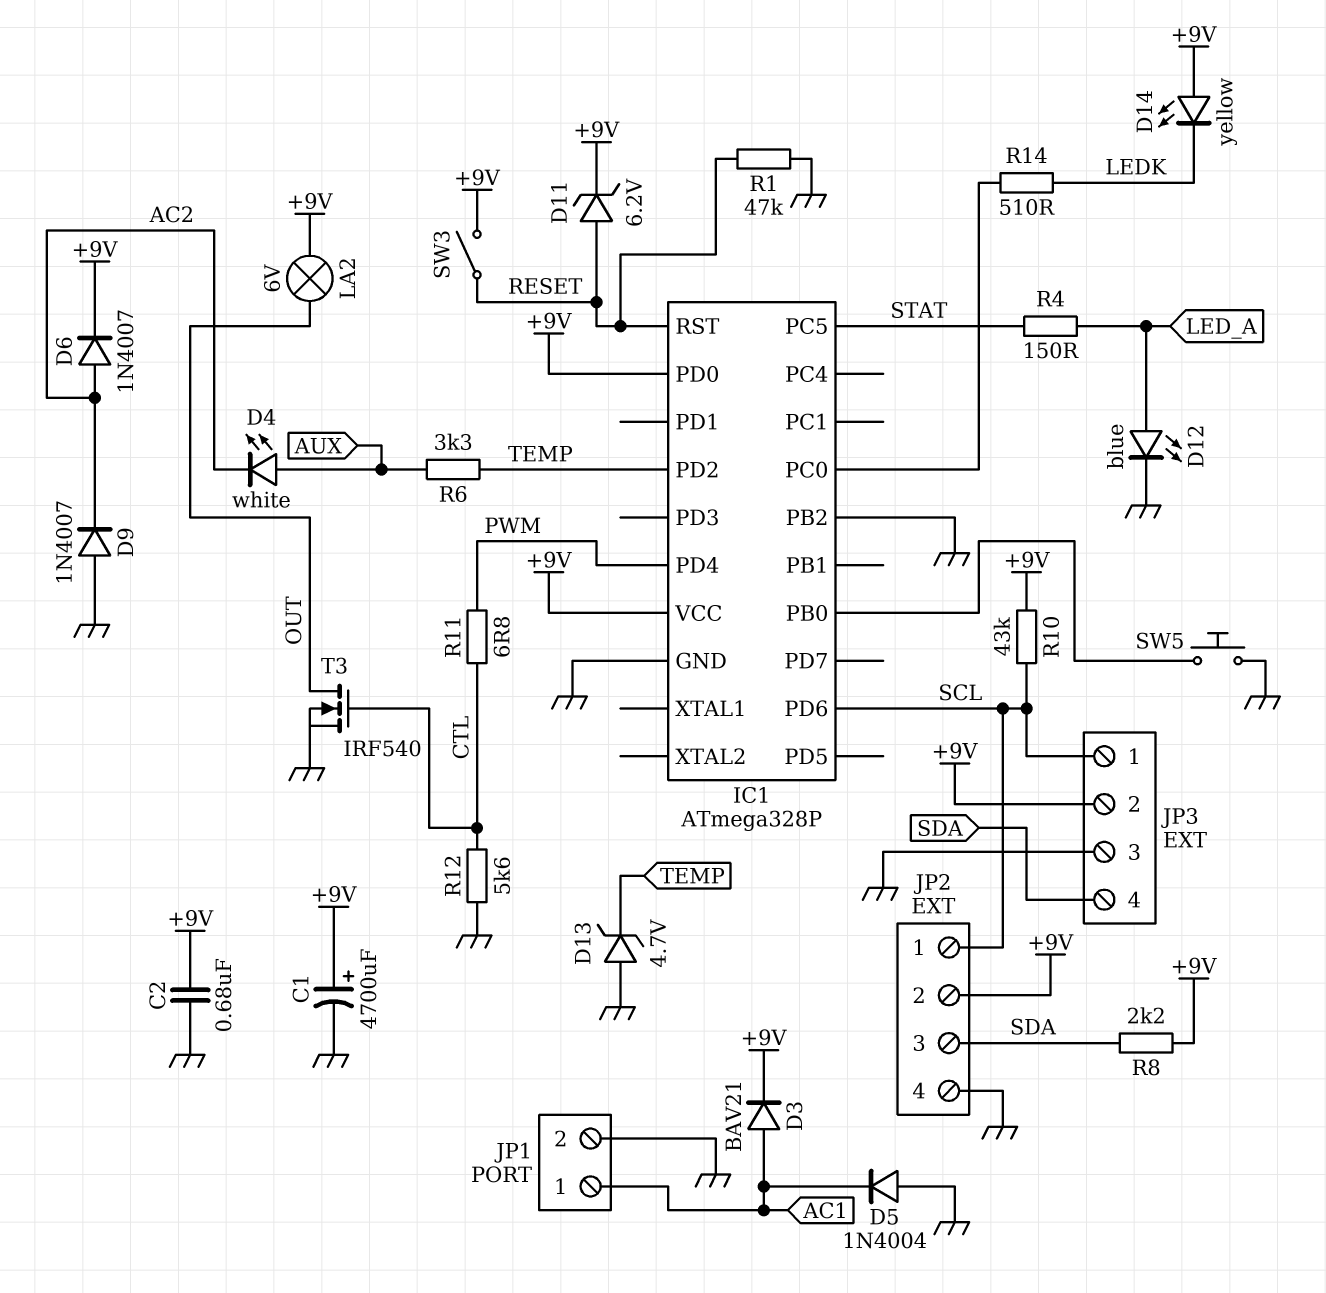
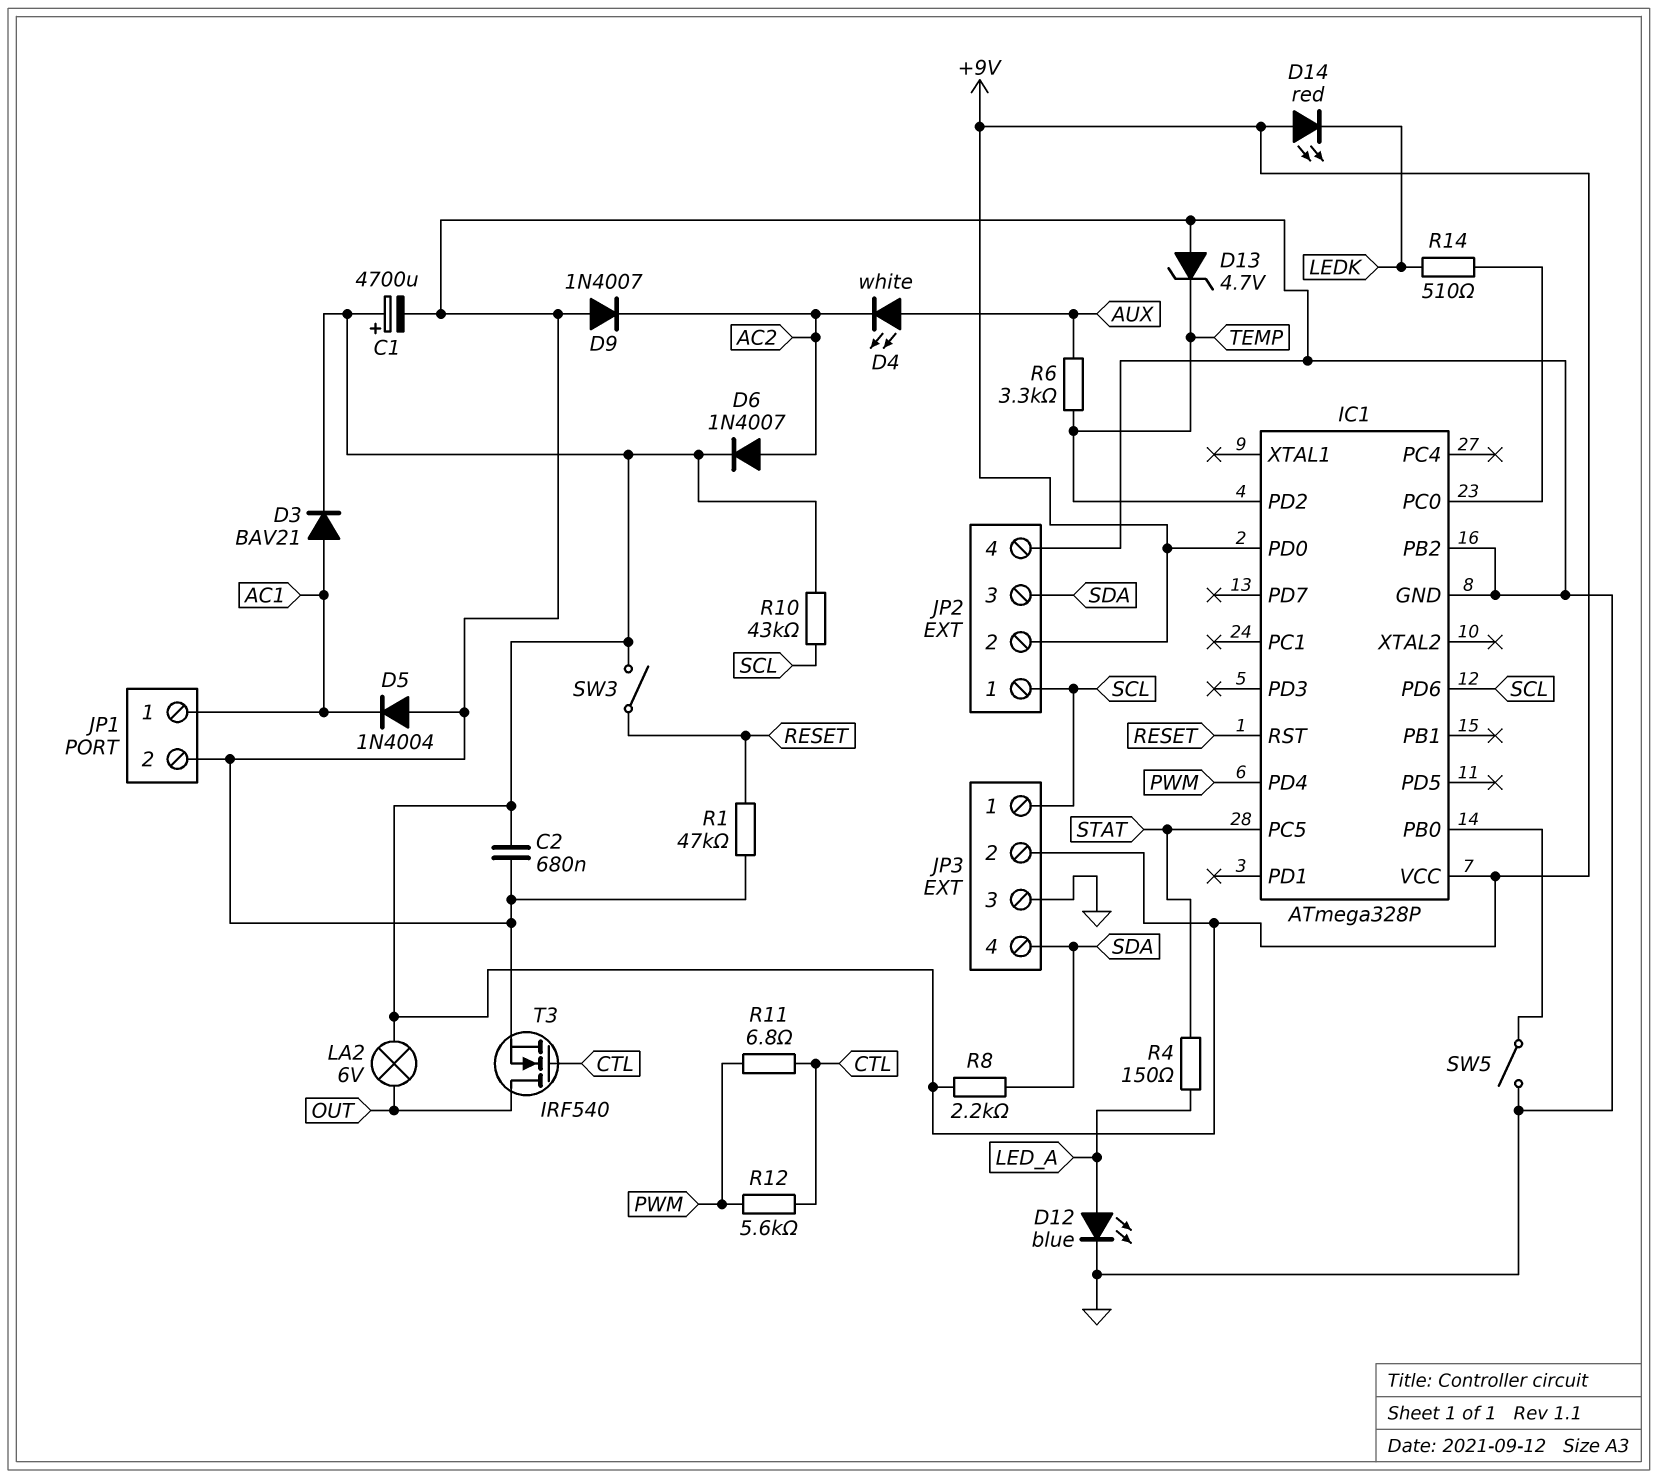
D11: zener 6.2V (A RESET, K +9V) -> none
D14: LED yellow (A +9V, K LEDK) -> LED red (A +9V, K LEDK)
R12: 5.6k (CTL, GND) -> 5.6k (CTL, PWM)
SW5: button (GND, IC1/PB0) -> switch (GND, IC1/PB0)

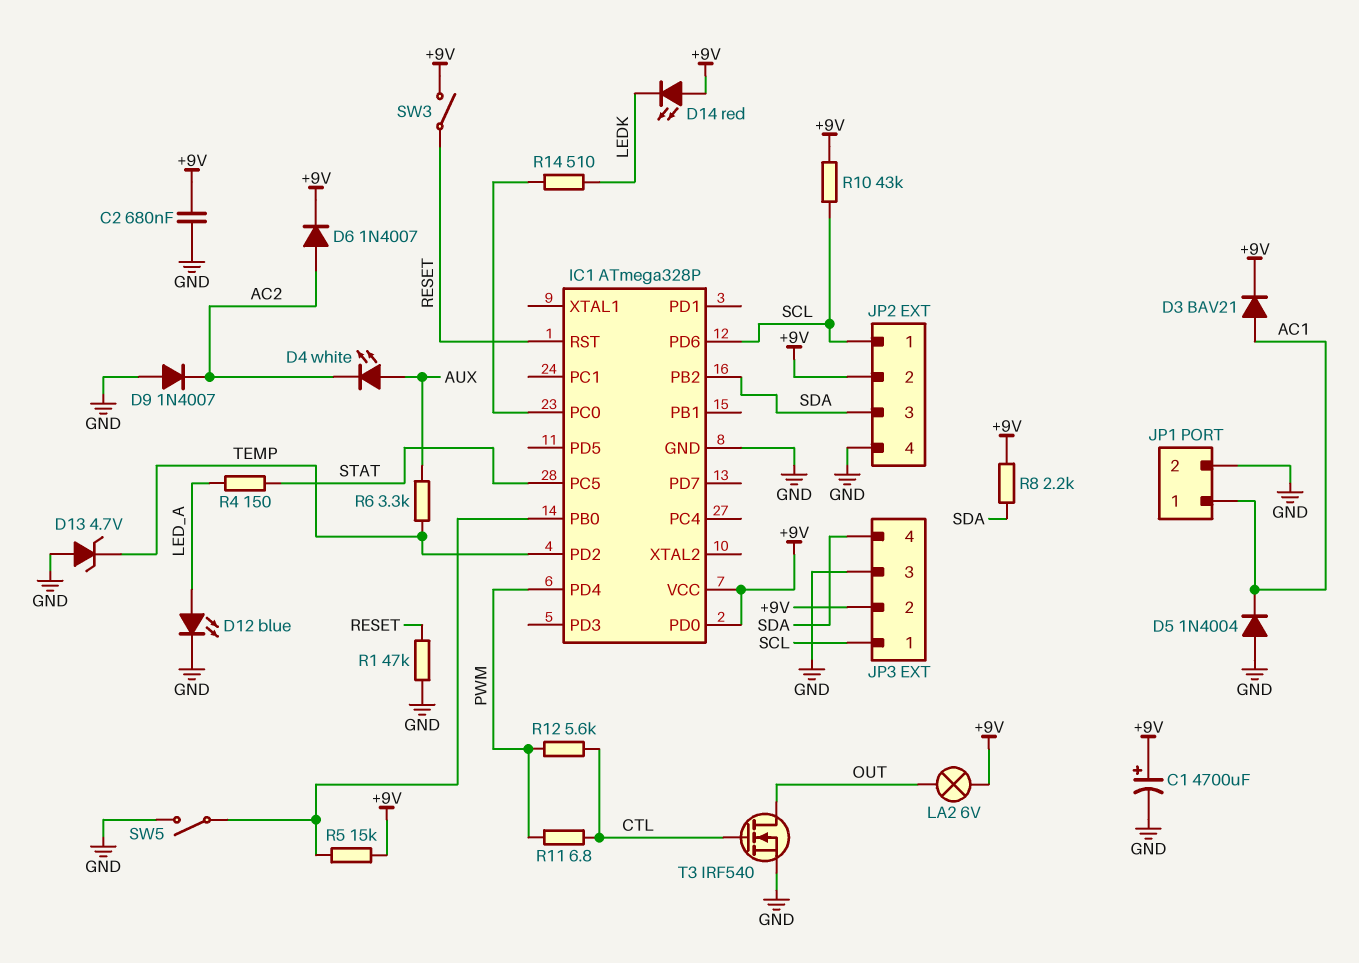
IC1 pin PB2: GND -> SDA
R5: none -> 15k (+9V, IC1/PB0)

